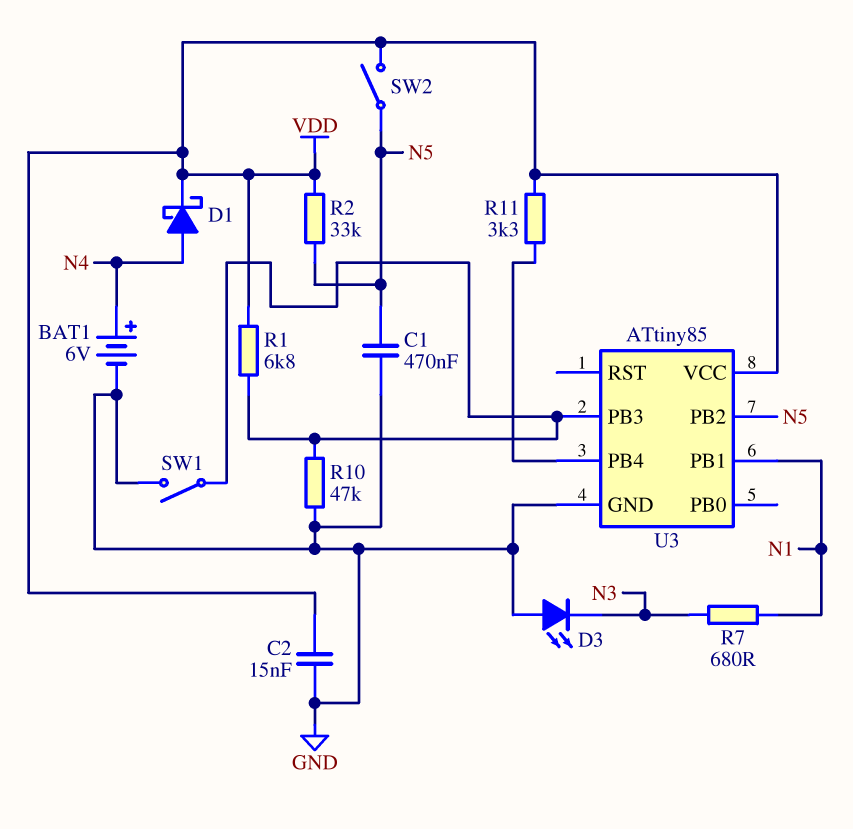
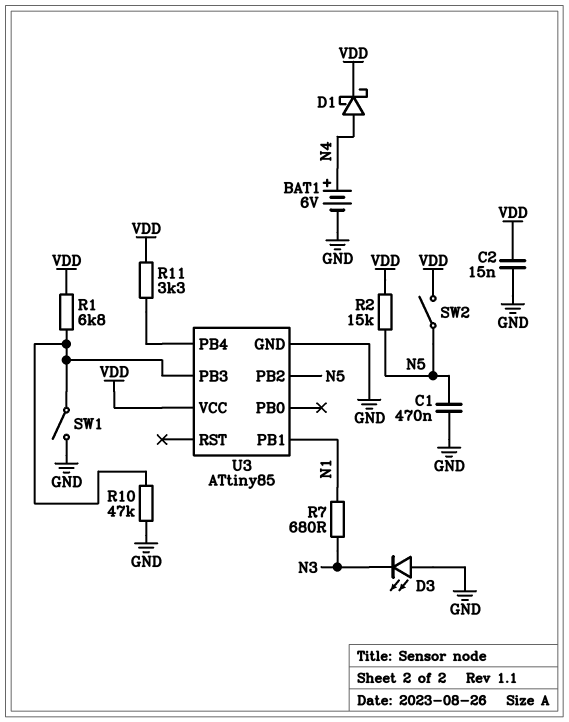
R2: 33k (N5, VDD) -> 15k (N5, VDD)

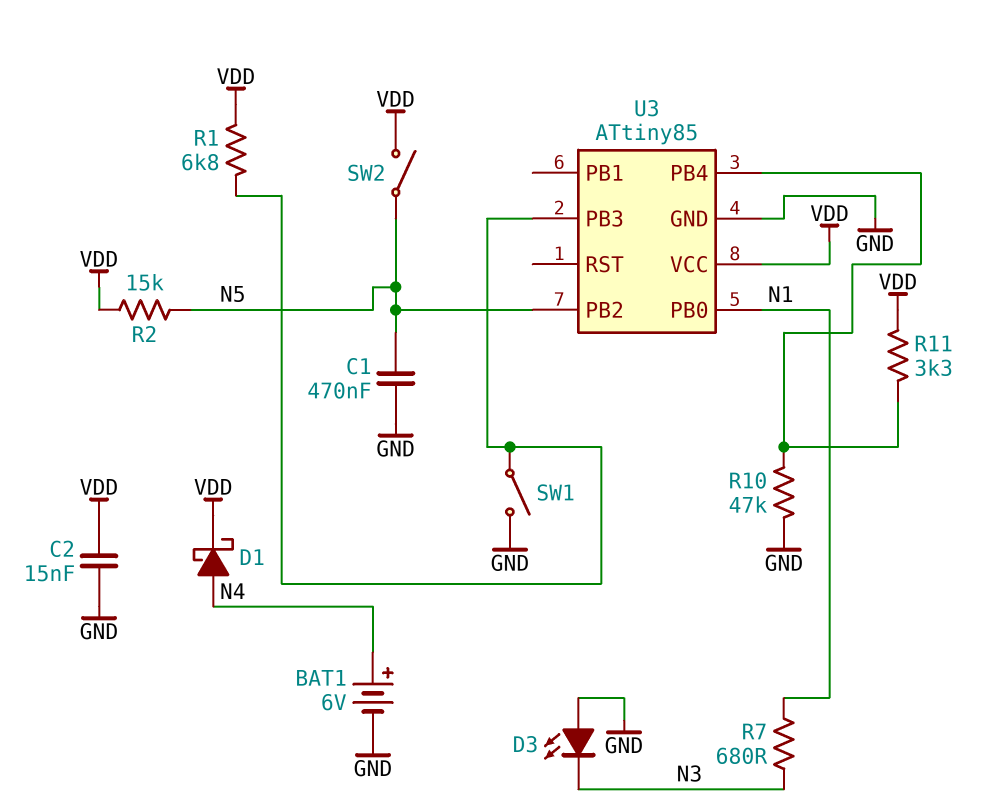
R10: 47k (GND, U3/PB3) -> 47k (GND, U3/PB4)
U3 pin PB0: none -> N1
U3 pin PB1: N1 -> none

